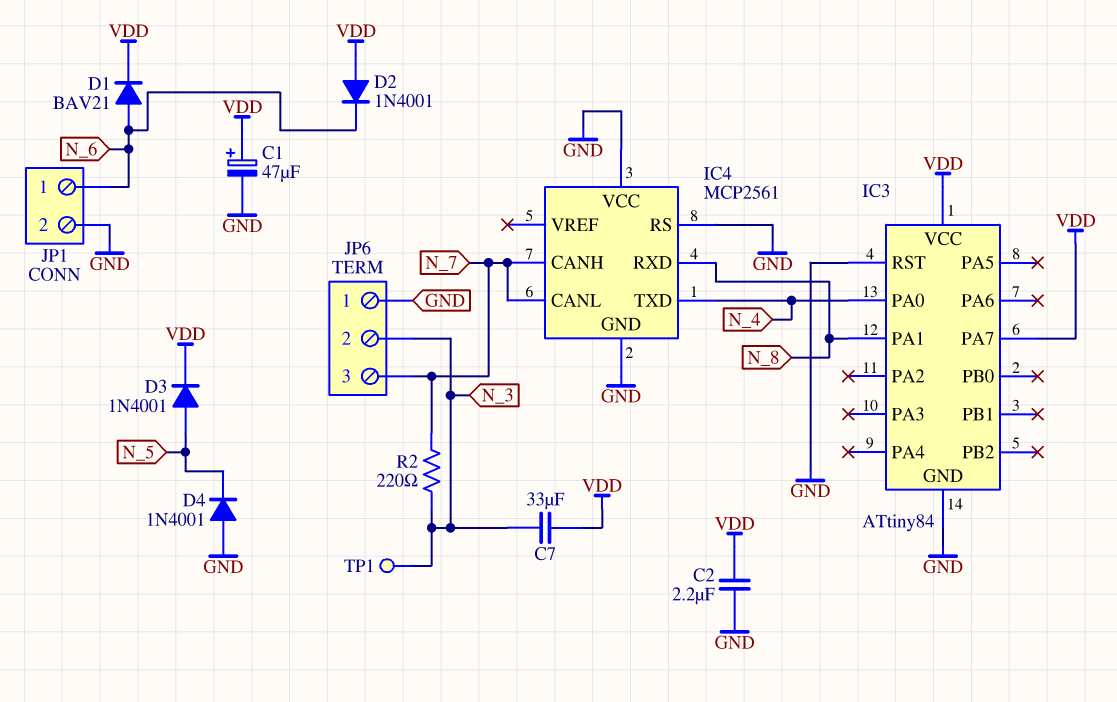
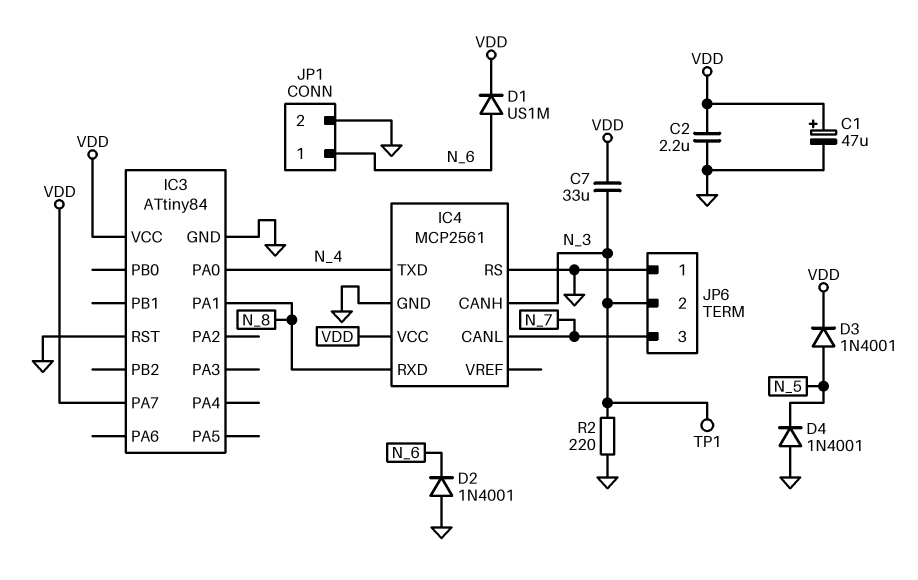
D1: diode BAV21 (A N_6, K VDD) -> diode US1M (A N_6, K VDD)
D2: diode 1N4001 (A VDD, K N_6) -> diode 1N4001 (A GND, K N_6)
IC4 pin CANH: N_7 -> N_3
IC4 pin VCC: GND -> VDD
R2: 220 (N_3, N_7) -> 220 (GND, N_3)

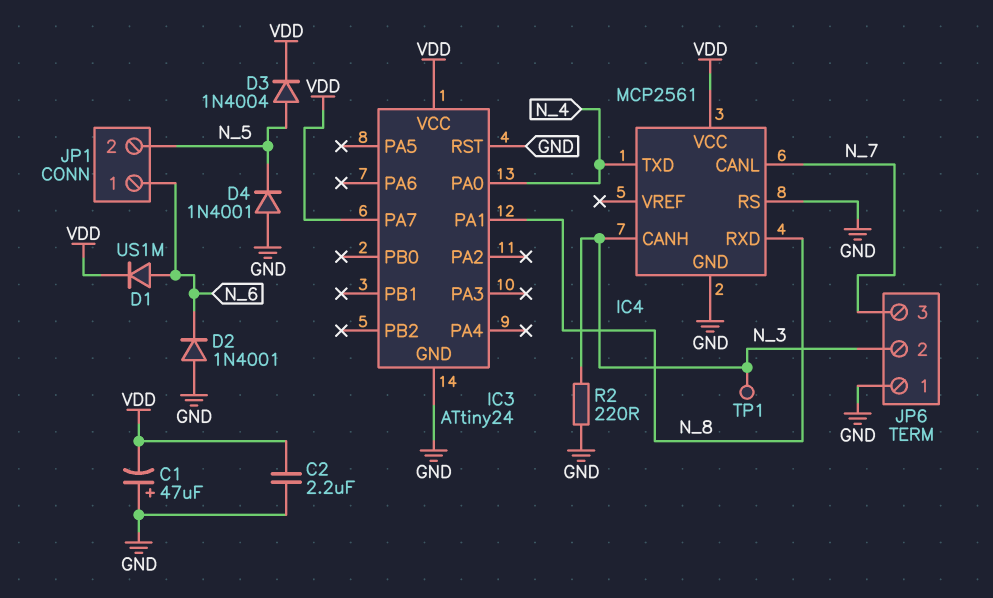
C1: 47uF (plus VDD, minus GND) -> 47uF (plus GND, minus VDD)
C7: 33uF (N_3, VDD) -> none
D3: diode 1N4001 (A N_5, K VDD) -> diode 1N4004 (A N_5, K VDD)
IC3: ATtiny84 -> ATtiny24
JP1 pin 2: GND -> N_5

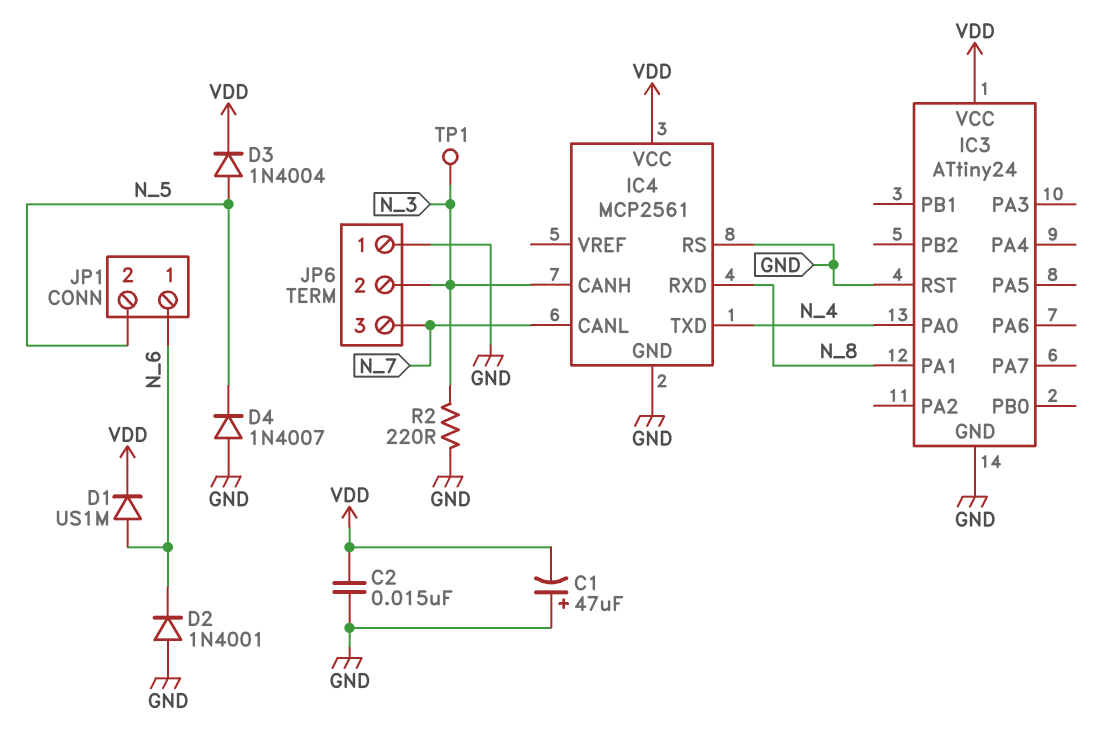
C2: 2.2uF (GND, VDD) -> 15nF (GND, VDD)
D4: diode 1N4001 (A GND, K N_5) -> diode 1N4007 (A GND, K N_5)
IC3 pin PA7: VDD -> none

